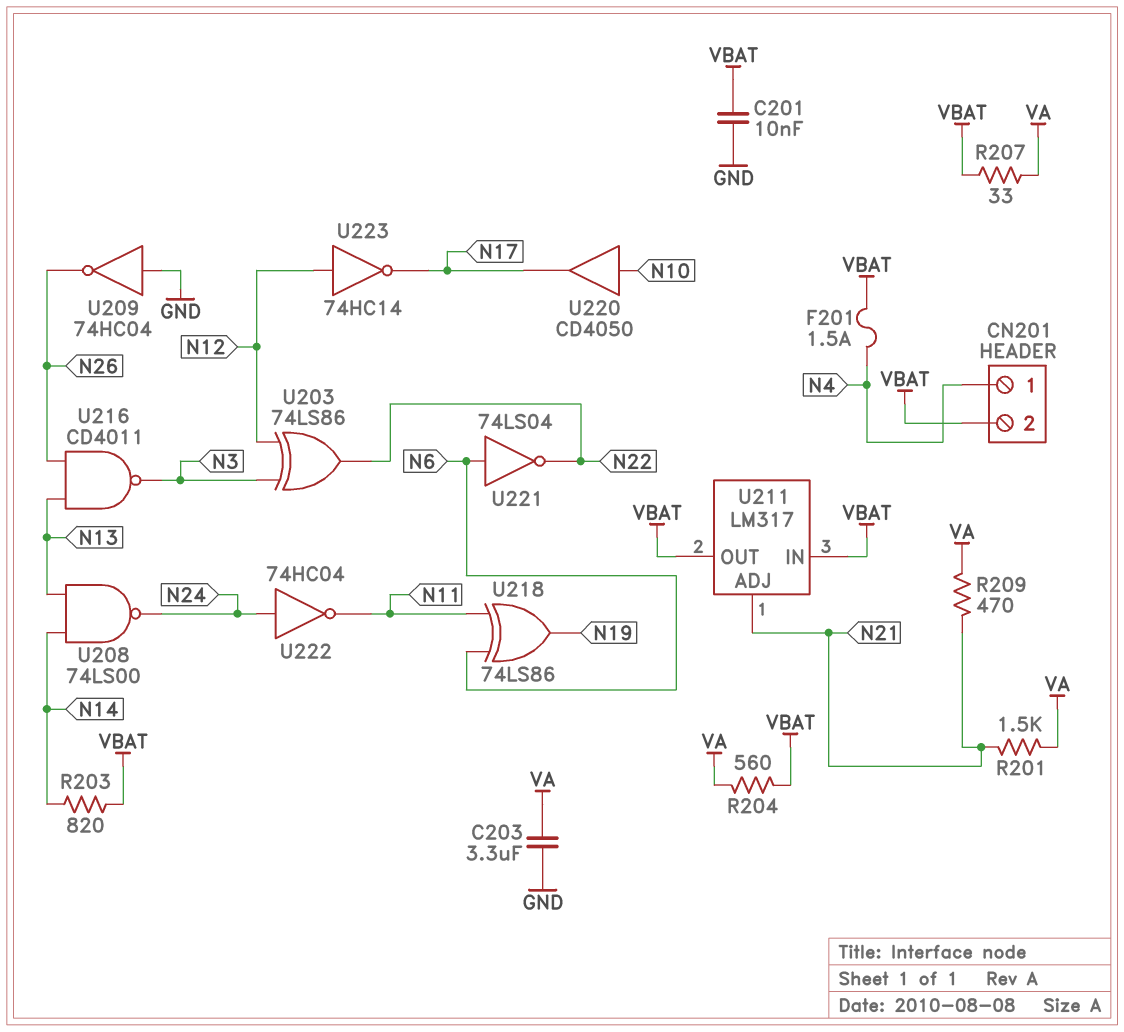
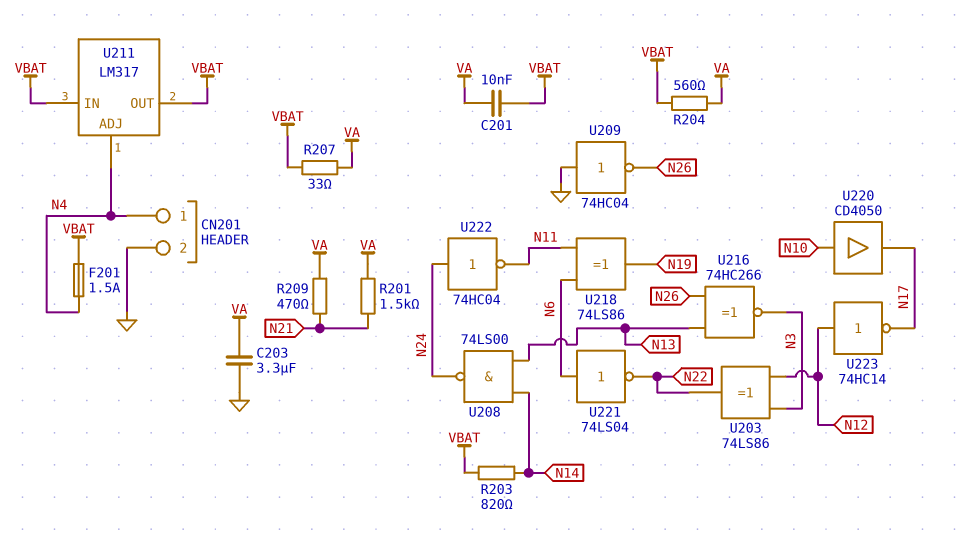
C201: 10nF (GND, VBAT) -> 10nF (VA, VBAT)
CN201 pin 2: VBAT -> GND
U211 pin ADJ: N21 -> N4
U216: NAND CD4011 (in N13, in N26, out N3) -> XNOR 74HC266 (in N13, in N26, out N3)

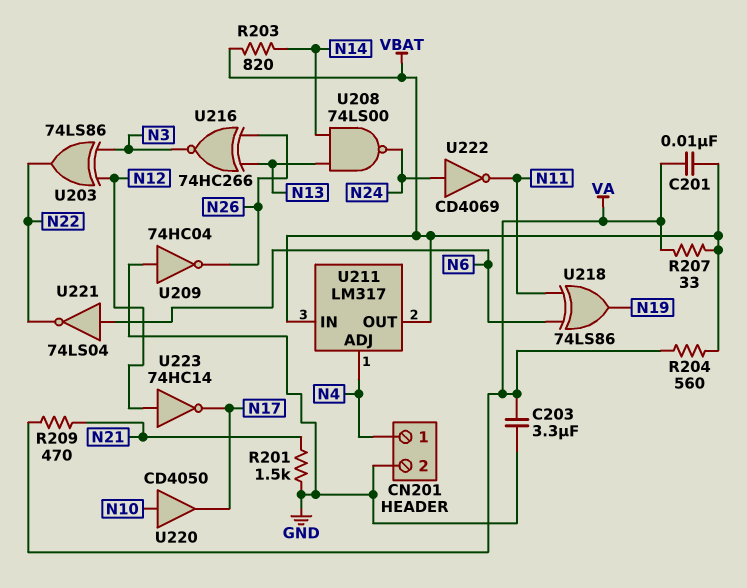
F201: 1.5A (N4, VBAT) -> none
R201: 1.5k (N21, VA) -> 1.5k (GND, N21)
U222: NOT 74HC04 (in N24, out N11) -> NOT CD4069 (in N24, out N11)

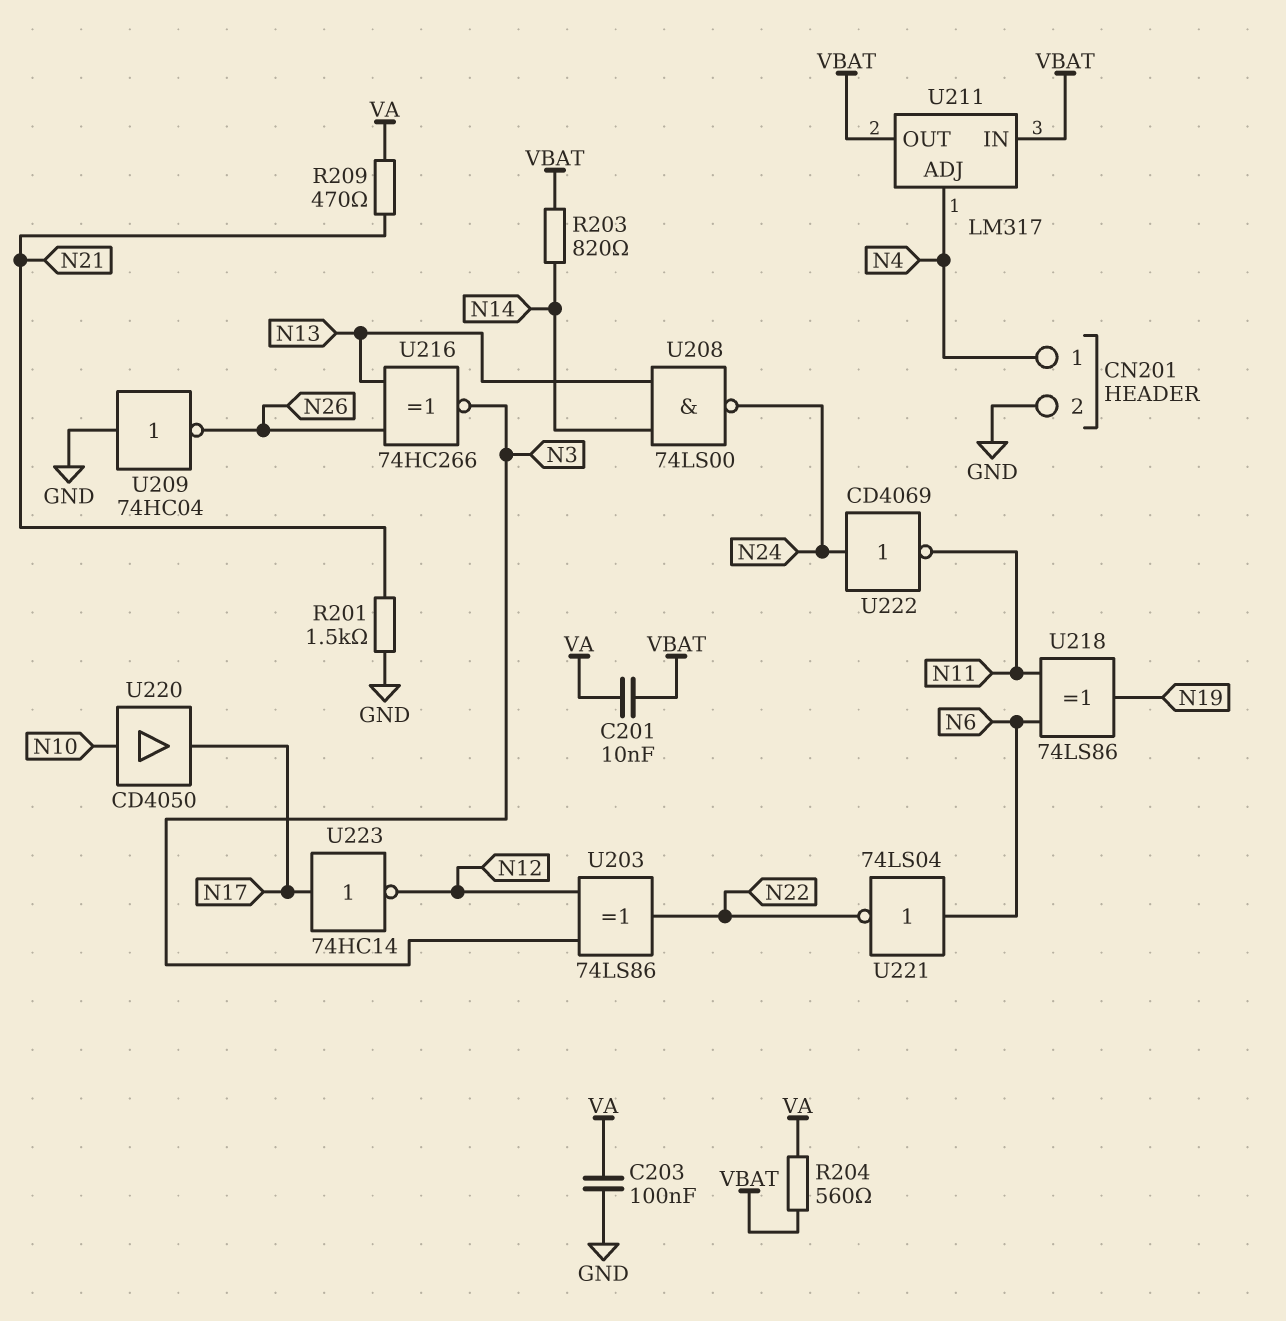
C203: 3.3uF (GND, VA) -> 100nF (GND, VA)
R207: 33 (VA, VBAT) -> none
U223: NOT 74HC14 (in N12, out N17) -> NOT 74HC14 (in N17, out N12)

